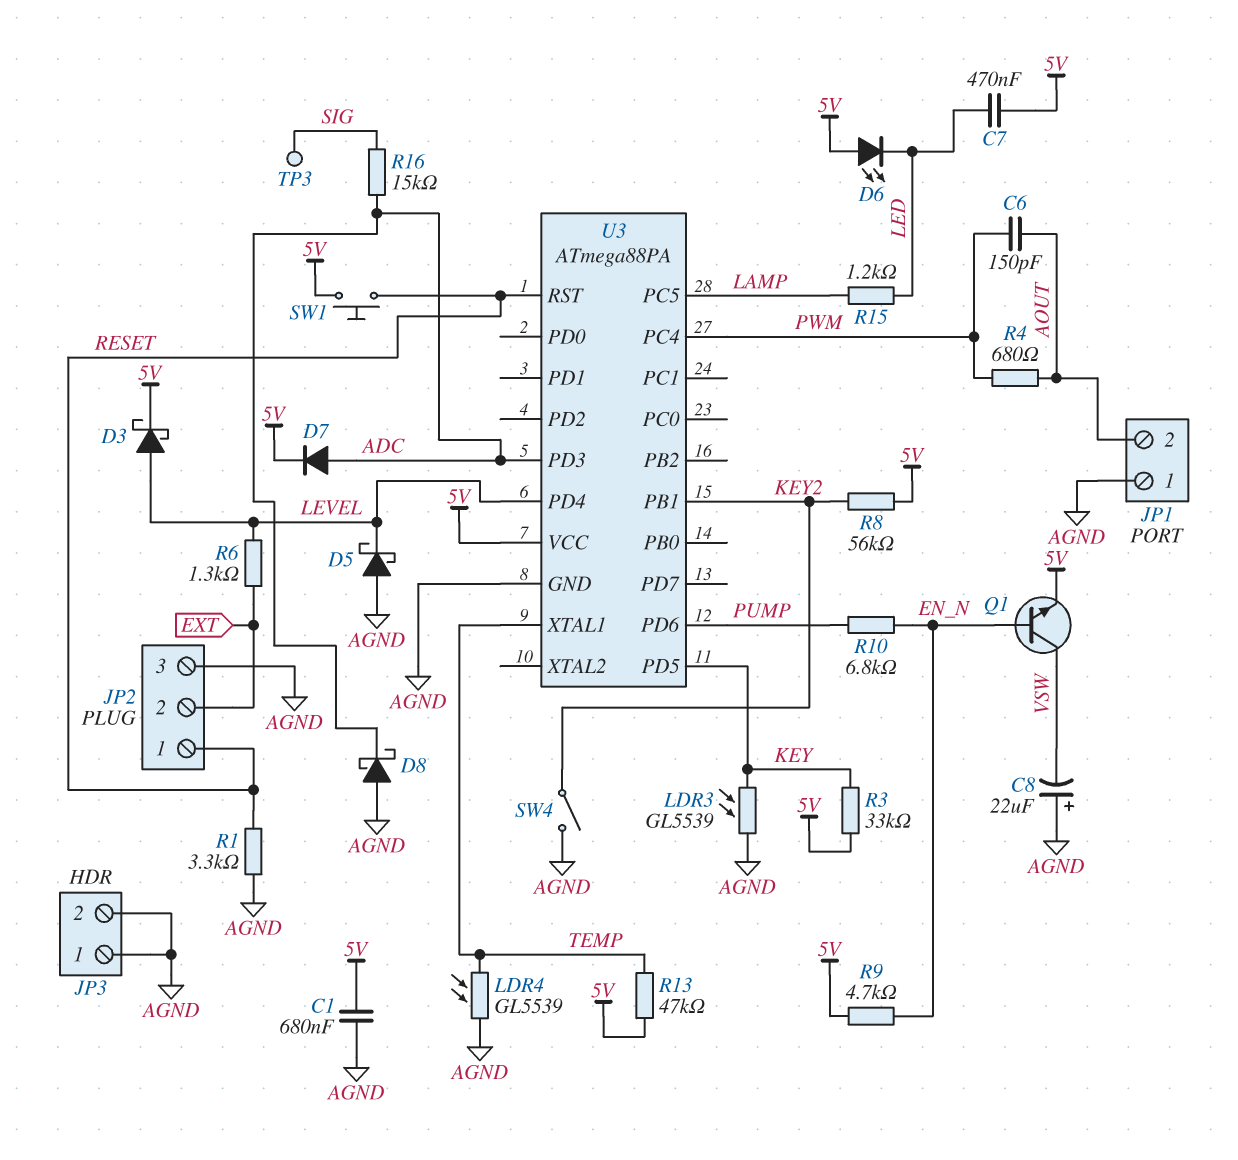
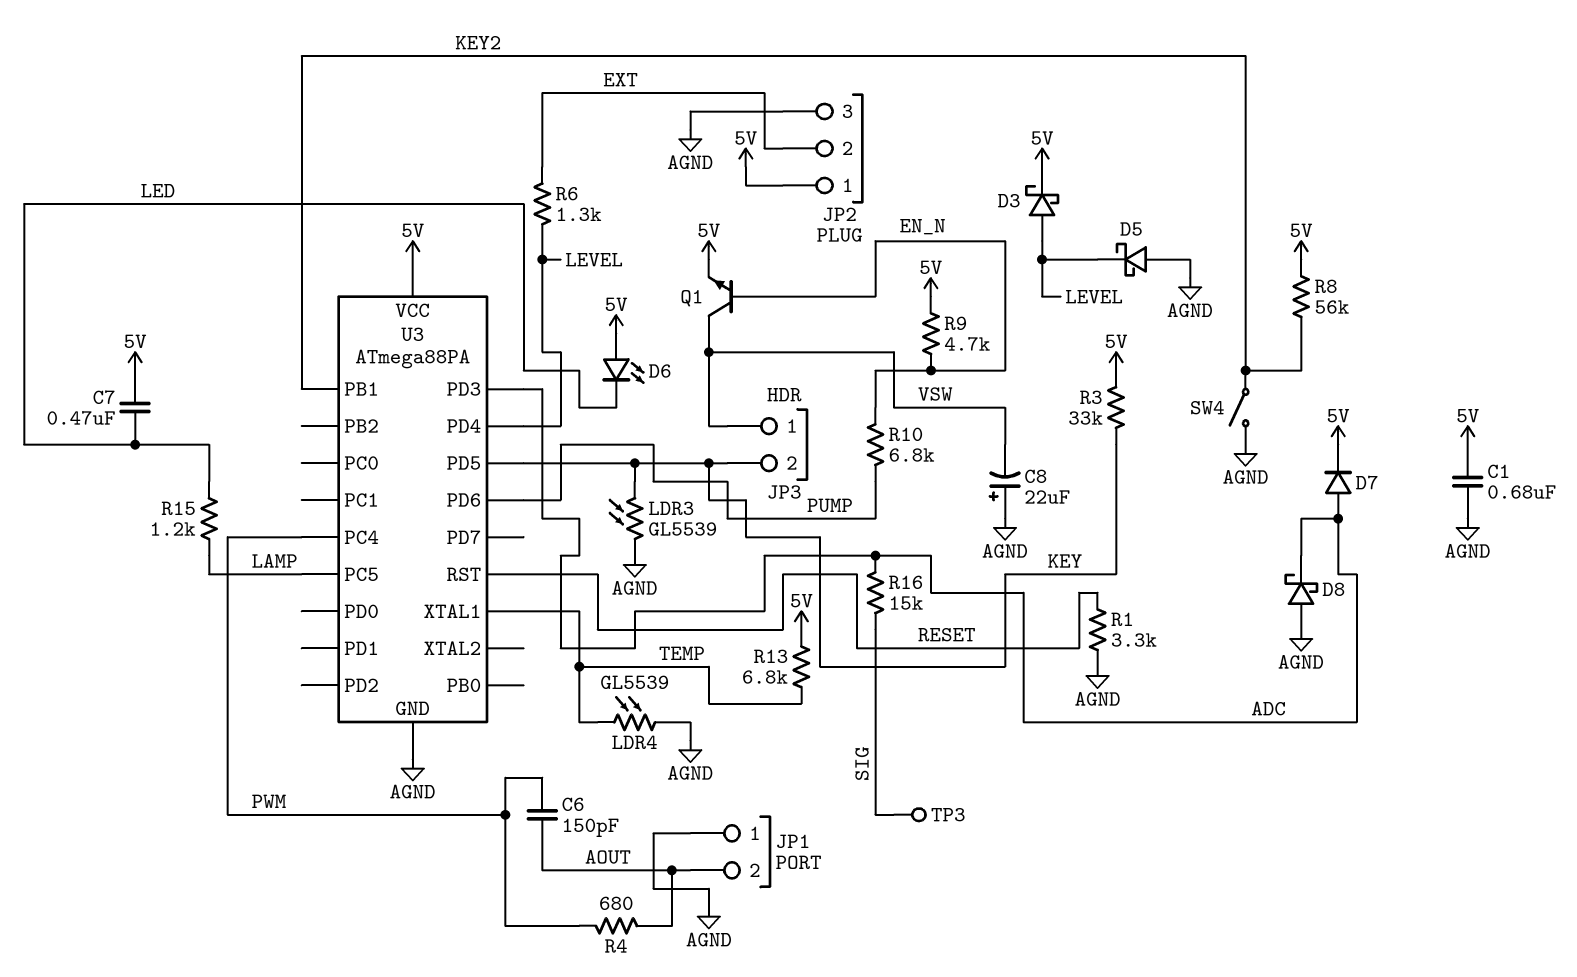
JP2 pin 1: RESET -> 5V
JP3 pin 1: AGND -> VSW
JP3 pin 2: AGND -> KEY
R13: 47k (5V, TEMP) -> 6.8k (5V, TEMP)
SW1: button (5V, RESET) -> none

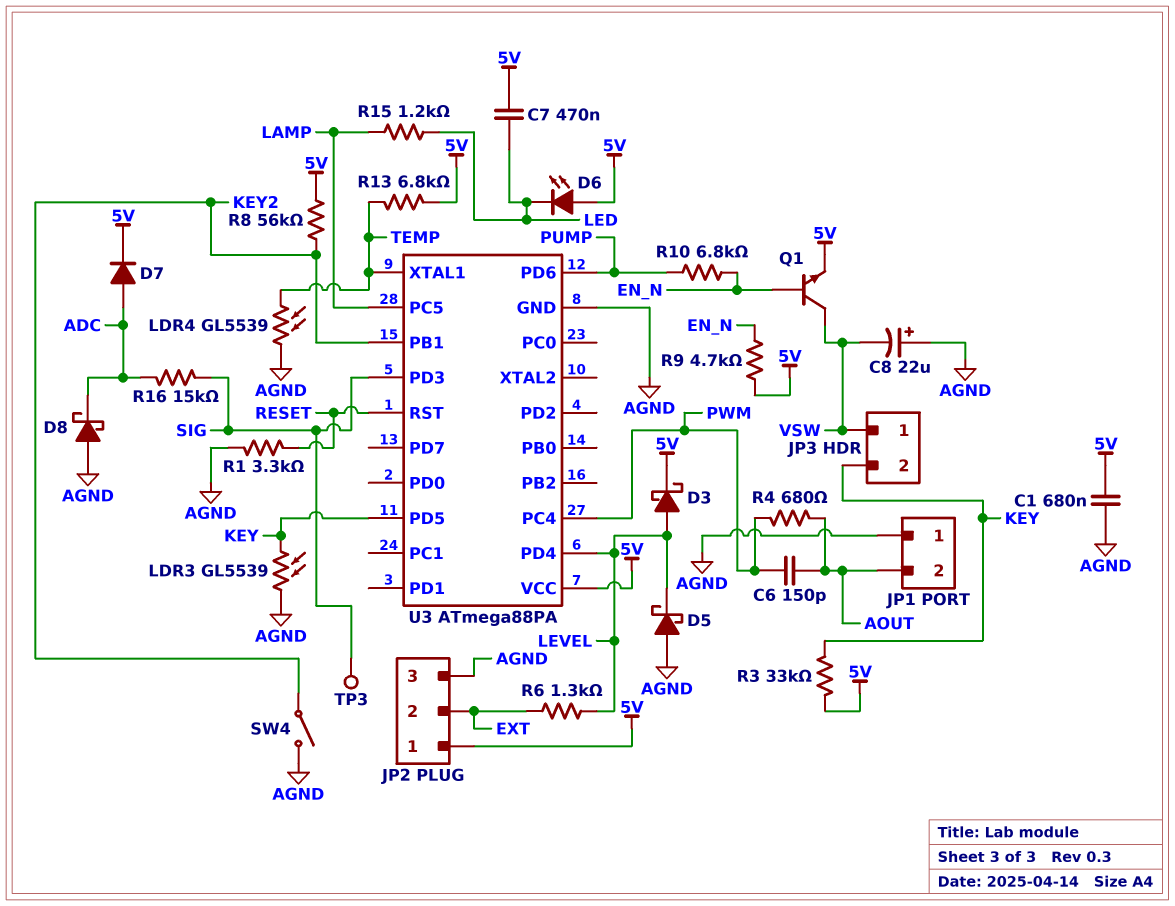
U3 pin PD3: ADC -> SIG

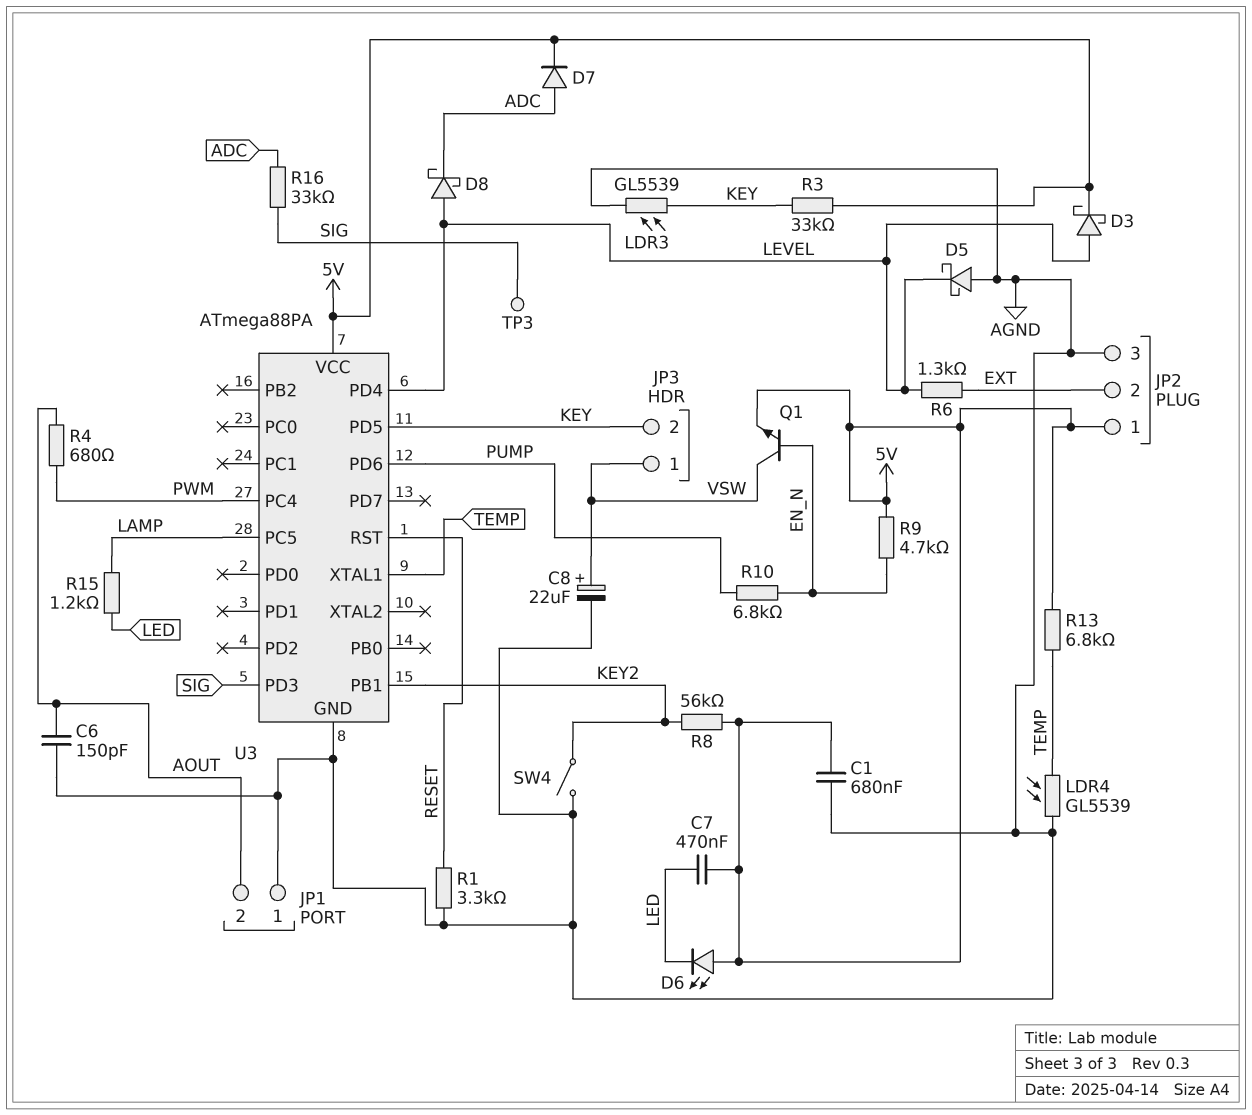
C6: 150pF (AOUT, PWM) -> 150pF (AGND, AOUT)
C8: 22uF (plus AGND, minus VSW) -> 22uF (plus VSW, minus AGND)
D8: schottky (A AGND, K ADC) -> schottky (A LEVEL, K ADC)
R16: 15k (ADC, SIG) -> 33k (ADC, SIG)

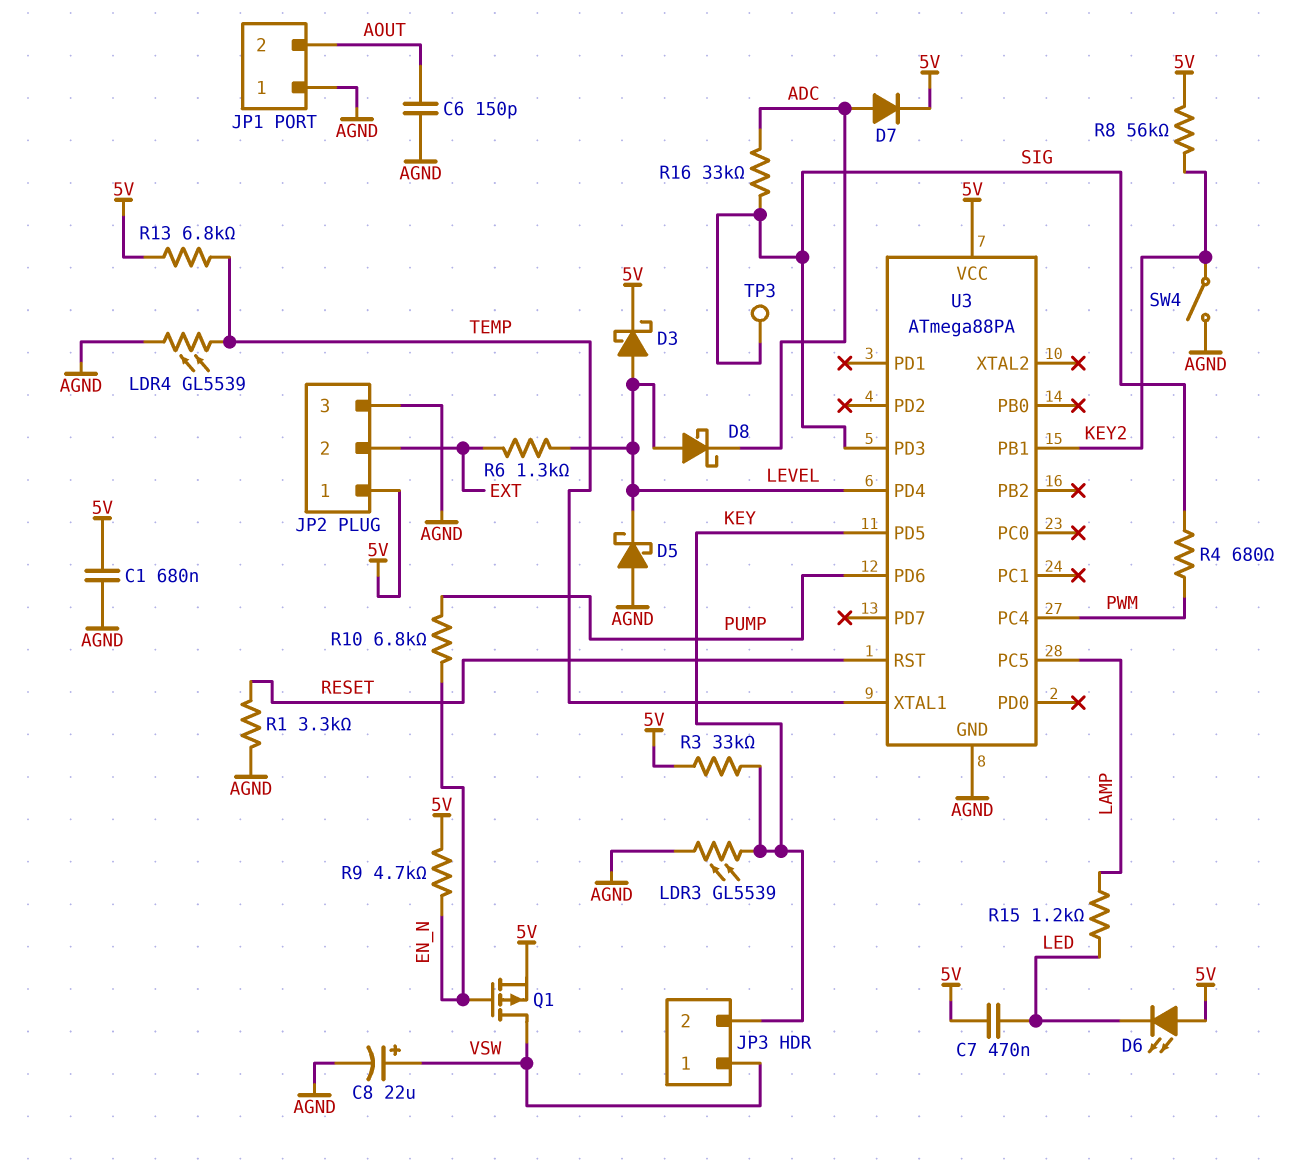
Q1: NPN (B EN_N, C VSW, E 5V) -> PMOS (G EN_N, D VSW, S 5V)
R4: 680 (AOUT, PWM) -> 680 (PWM, SIG)

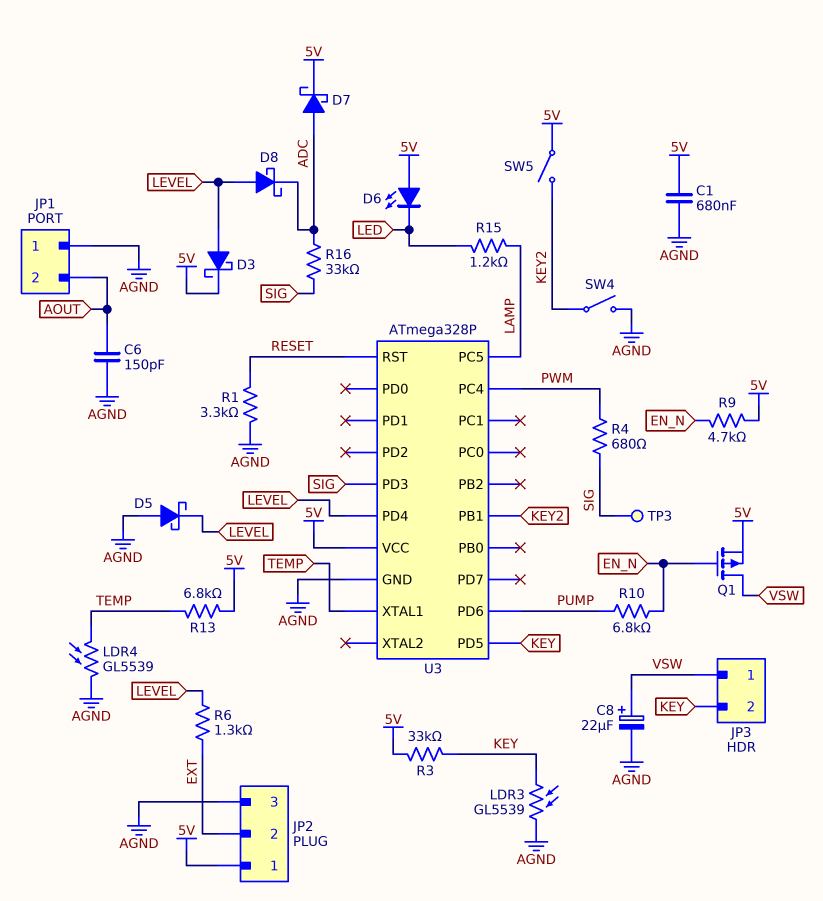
C7: 470nF (5V, LED) -> none
D7: diode (A ADC, K 5V) -> schottky (A ADC, K 5V)
R8: 56k (5V, KEY2) -> none
SW5: none -> switch (5V, KEY2)
U3: ATmega88PA -> ATmega328P

